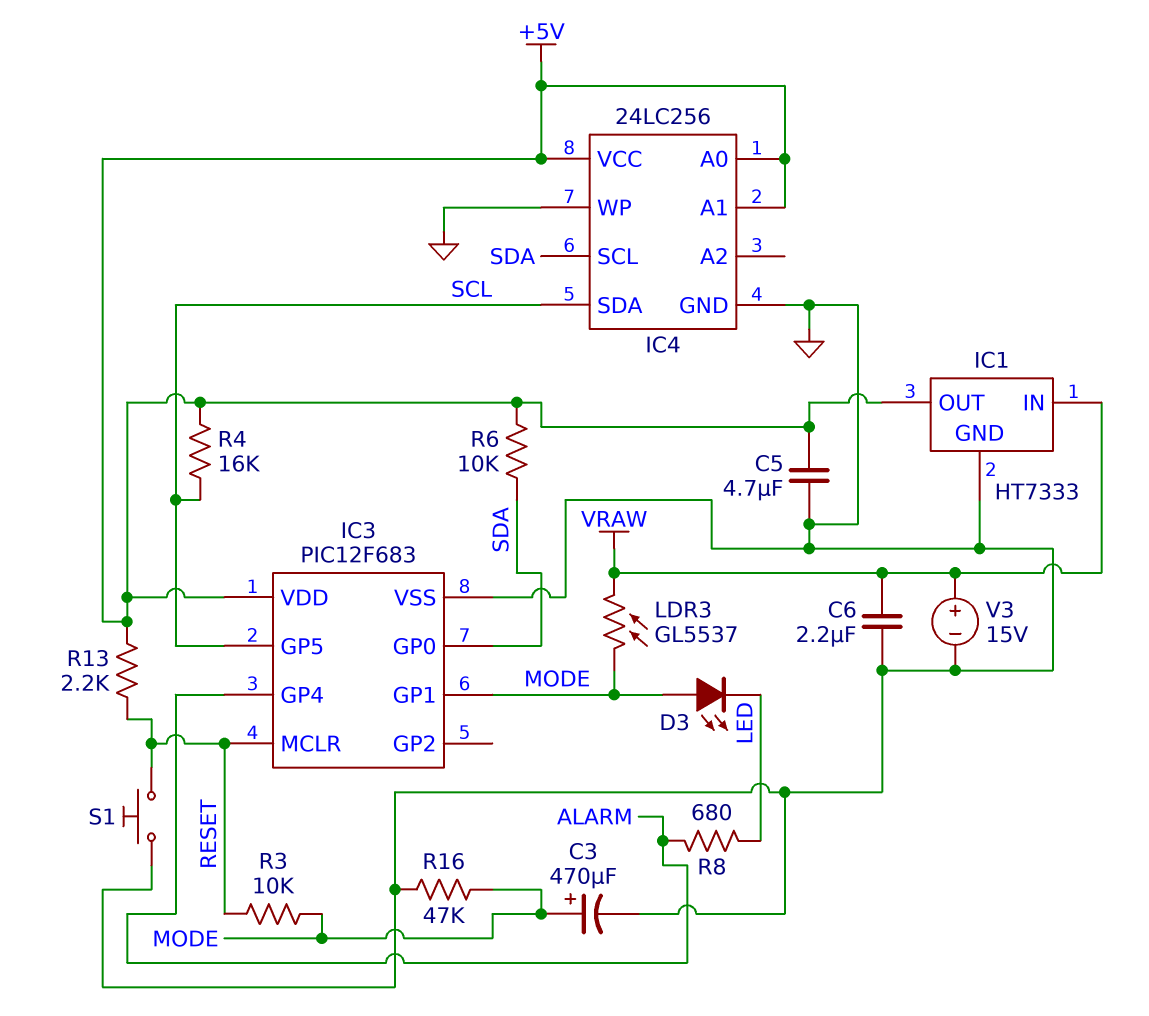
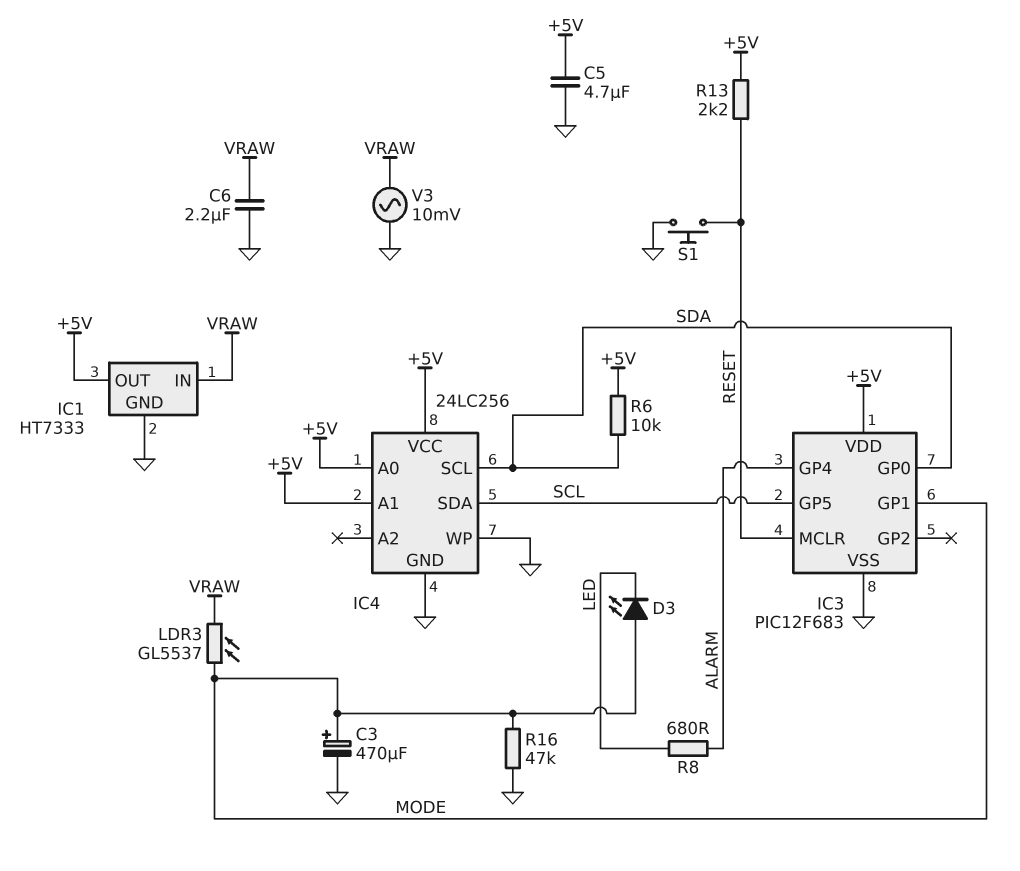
R3: 10k (MODE, RESET) -> none
R4: 16k (+5V, SCL) -> none
V3: 15V (plus VRAW, minus GND) -> AC 10mV (GND, VRAW)

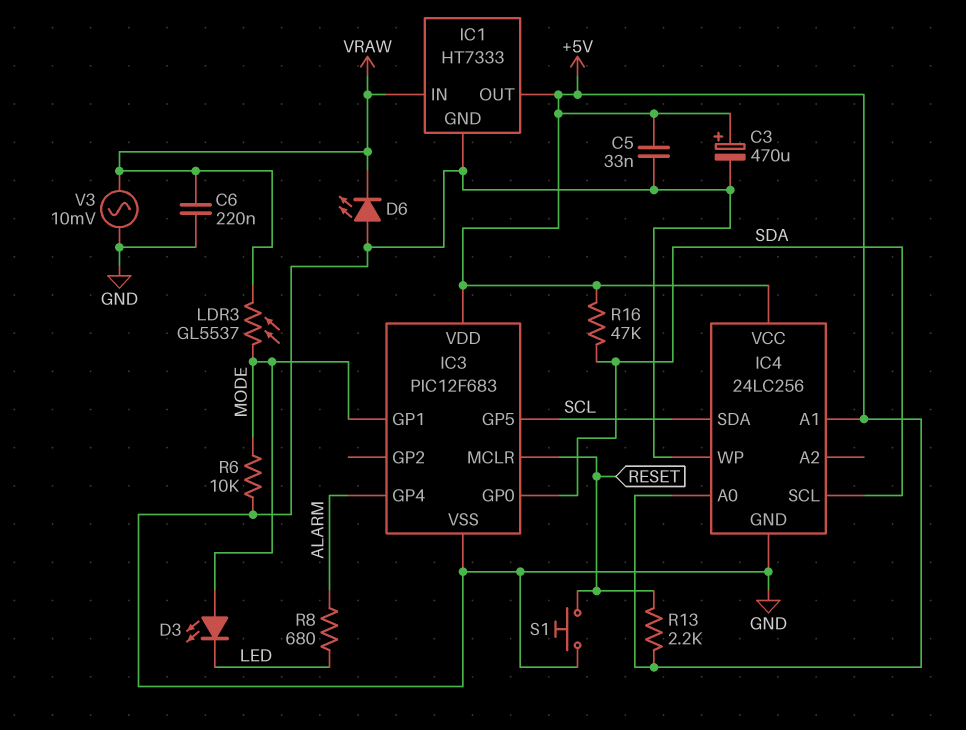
C3: 470uF (plus MODE, minus GND) -> 470uF (plus +5V, minus GND)
C5: 4.7uF (+5V, GND) -> 33nF (+5V, GND)
C6: 2.2uF (GND, VRAW) -> 220nF (GND, VRAW)
D6: none -> LED (A GND, K VRAW)
R6: 10k (+5V, SDA) -> 10k (GND, MODE)
R16: 47k (GND, MODE) -> 47k (+5V, SDA)

